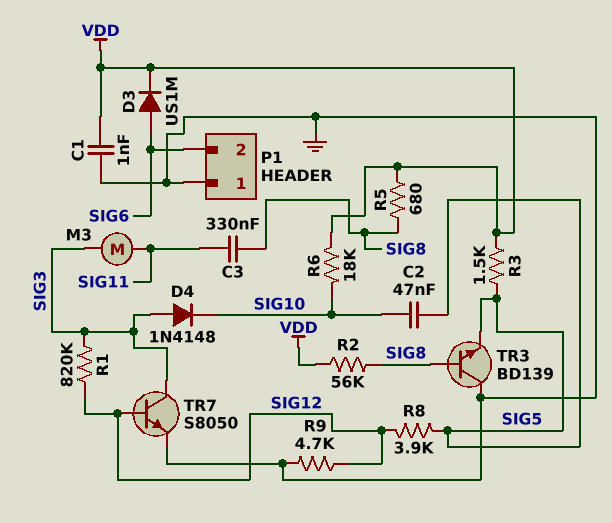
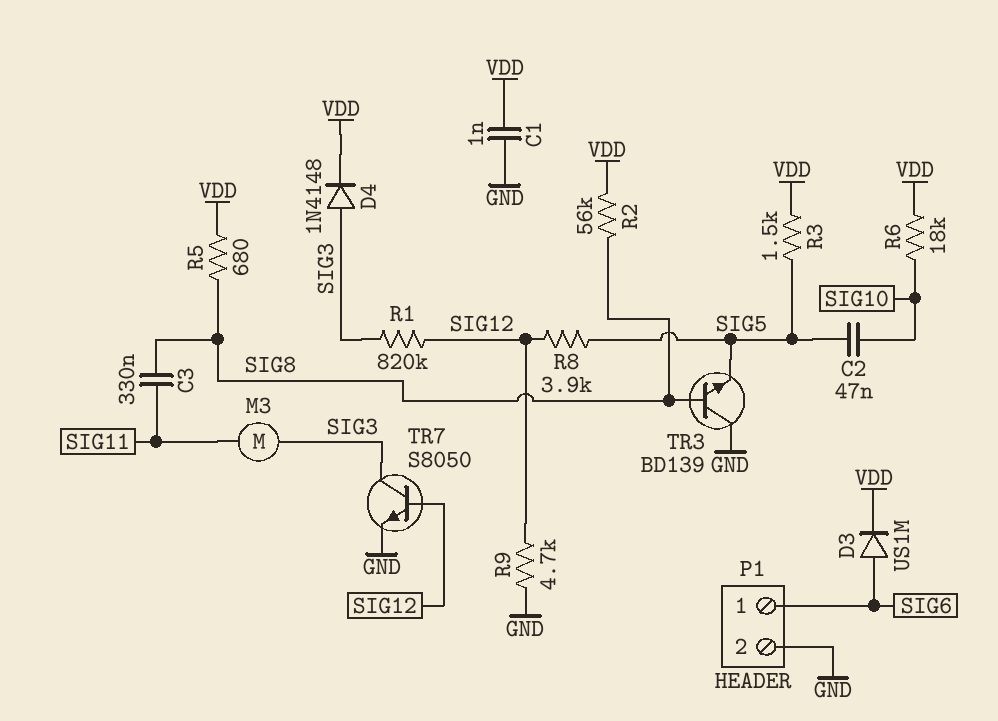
D4: diode 1N4148 (A SIG3, K SIG10) -> diode 1N4148 (A SIG3, K VDD)
P1 pin 1: GND -> SIG6
P1 pin 2: SIG6 -> GND

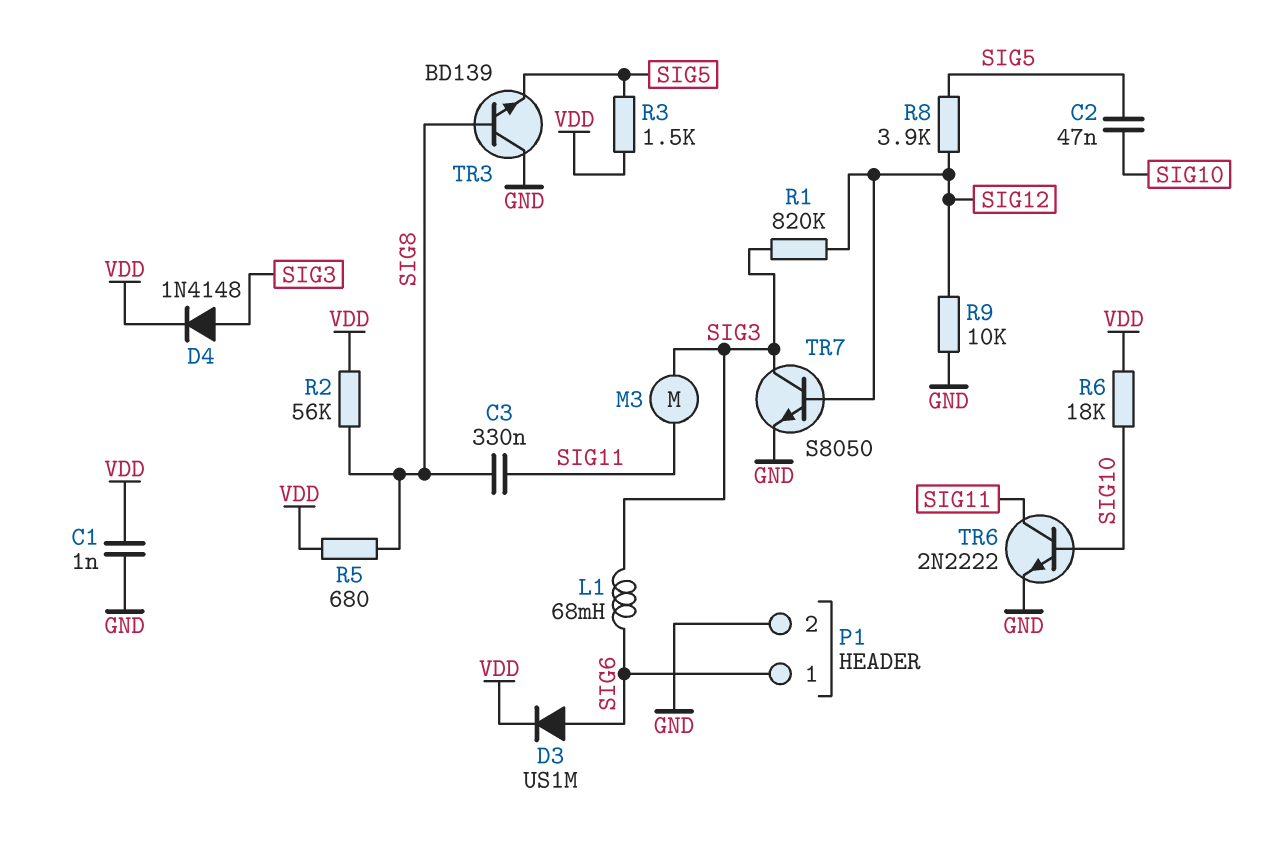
L1: none -> 68mH (SIG3, SIG6)
R9: 4.7k (GND, SIG12) -> 10k (GND, SIG12)
TR6: none -> NPN 2N2222 (B SIG10, C SIG11, E GND)

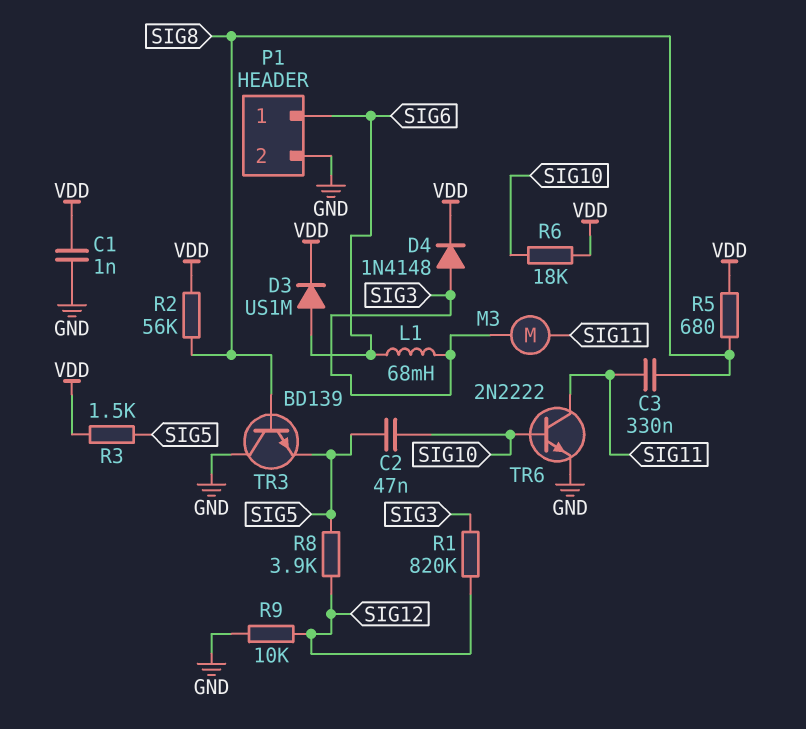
TR7: NPN S8050 (B SIG12, C SIG3, E GND) -> none

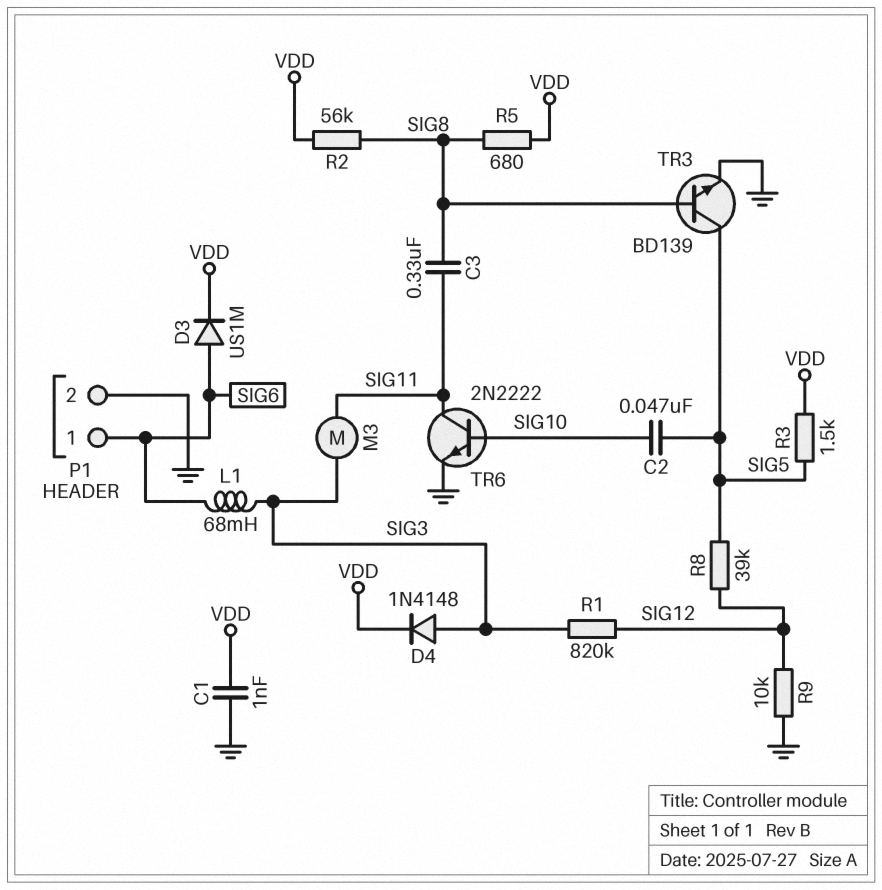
R6: 18k (SIG10, VDD) -> none
R8: 3.9k (SIG5, SIG12) -> 39k (SIG5, SIG12)
TR3: NPN BD139 (B SIG8, C GND, E SIG5) -> NPN BD139 (B SIG8, C SIG5, E GND)

